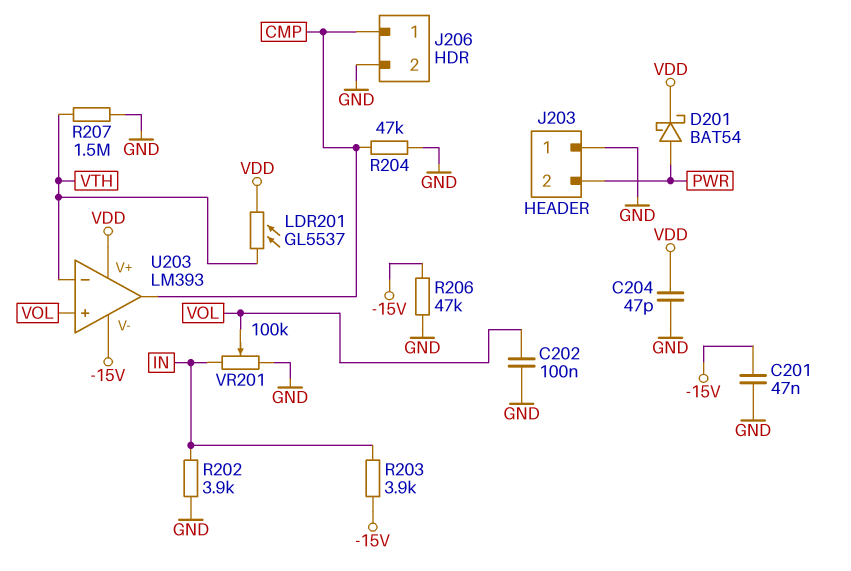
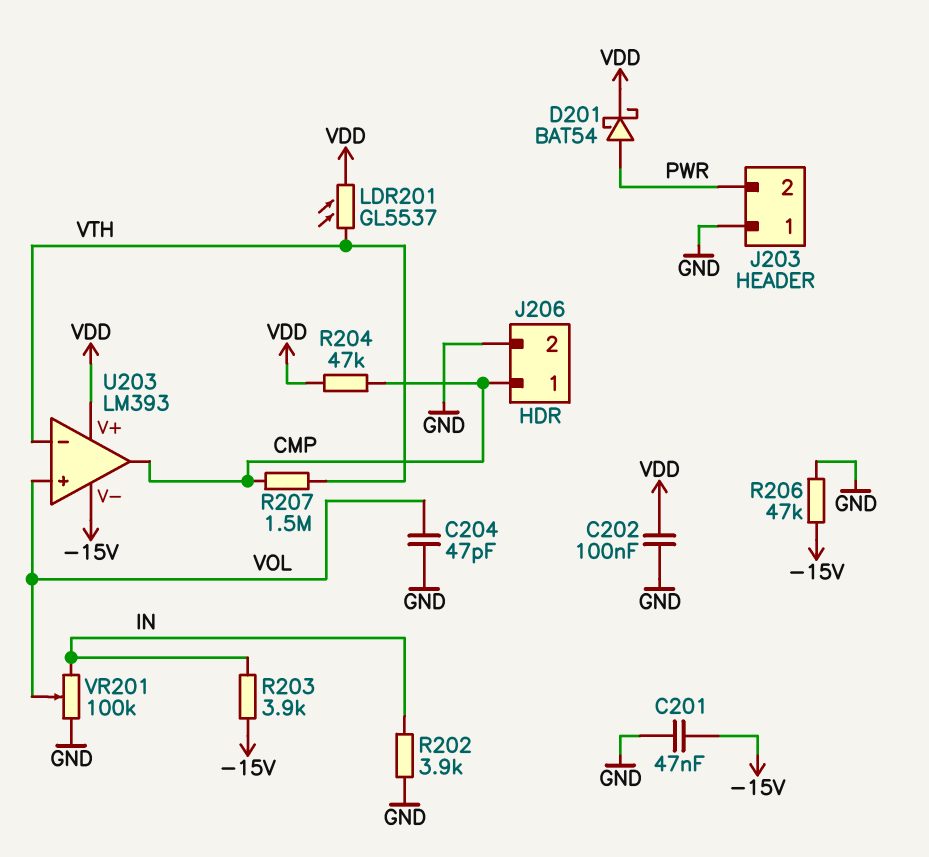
C202: 100nF (GND, VOL) -> 100nF (GND, VDD)
C204: 47pF (GND, VDD) -> 47pF (GND, VOL)
R204: 47k (CMP, GND) -> 47k (CMP, VDD)
R207: 1.5M (GND, VTH) -> 1.5M (CMP, VTH)

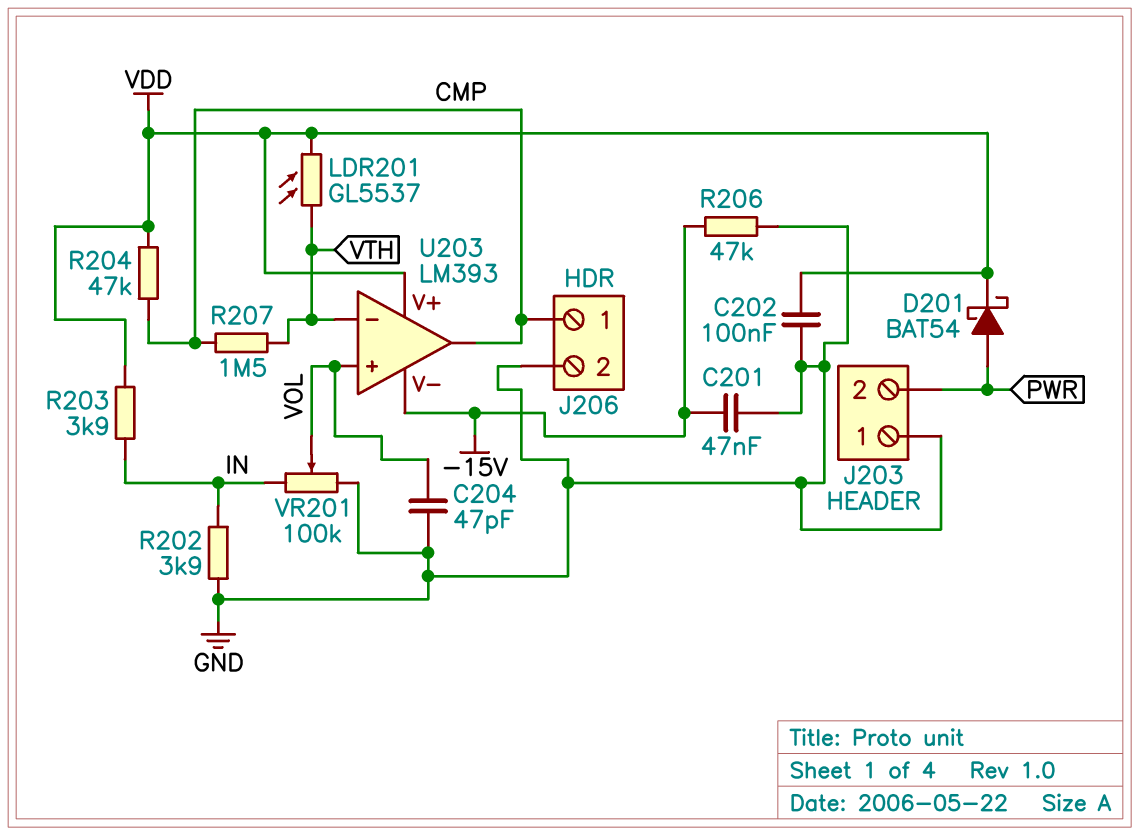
R203: 3.9k (-15V, IN) -> 3.9k (IN, VDD)

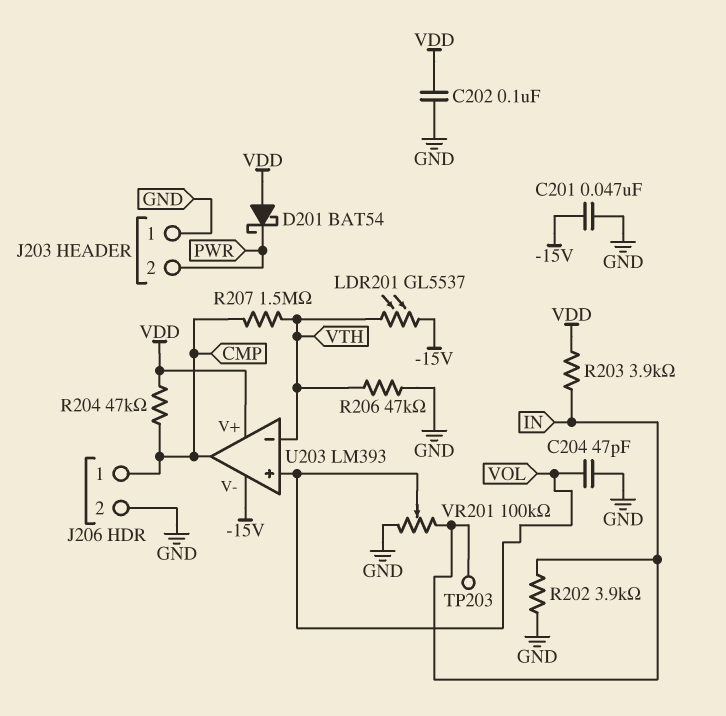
D201: schottky BAT54 (A PWR, K VDD) -> schottky BAT54 (A VDD, K PWR)
LDR201: GL5537 (VDD, VTH) -> GL5537 (-15V, VTH)
R206: 47k (-15V, GND) -> 47k (GND, VTH)
TP203: none -> test point (IN)

